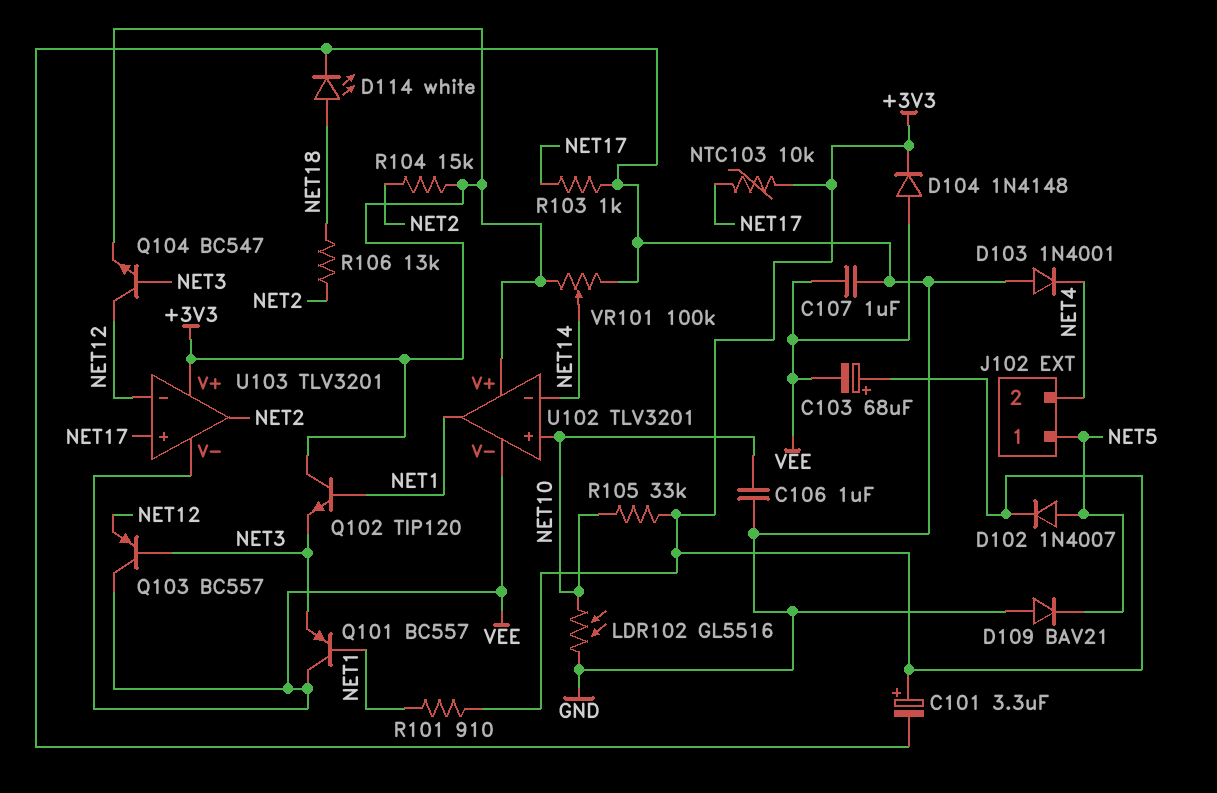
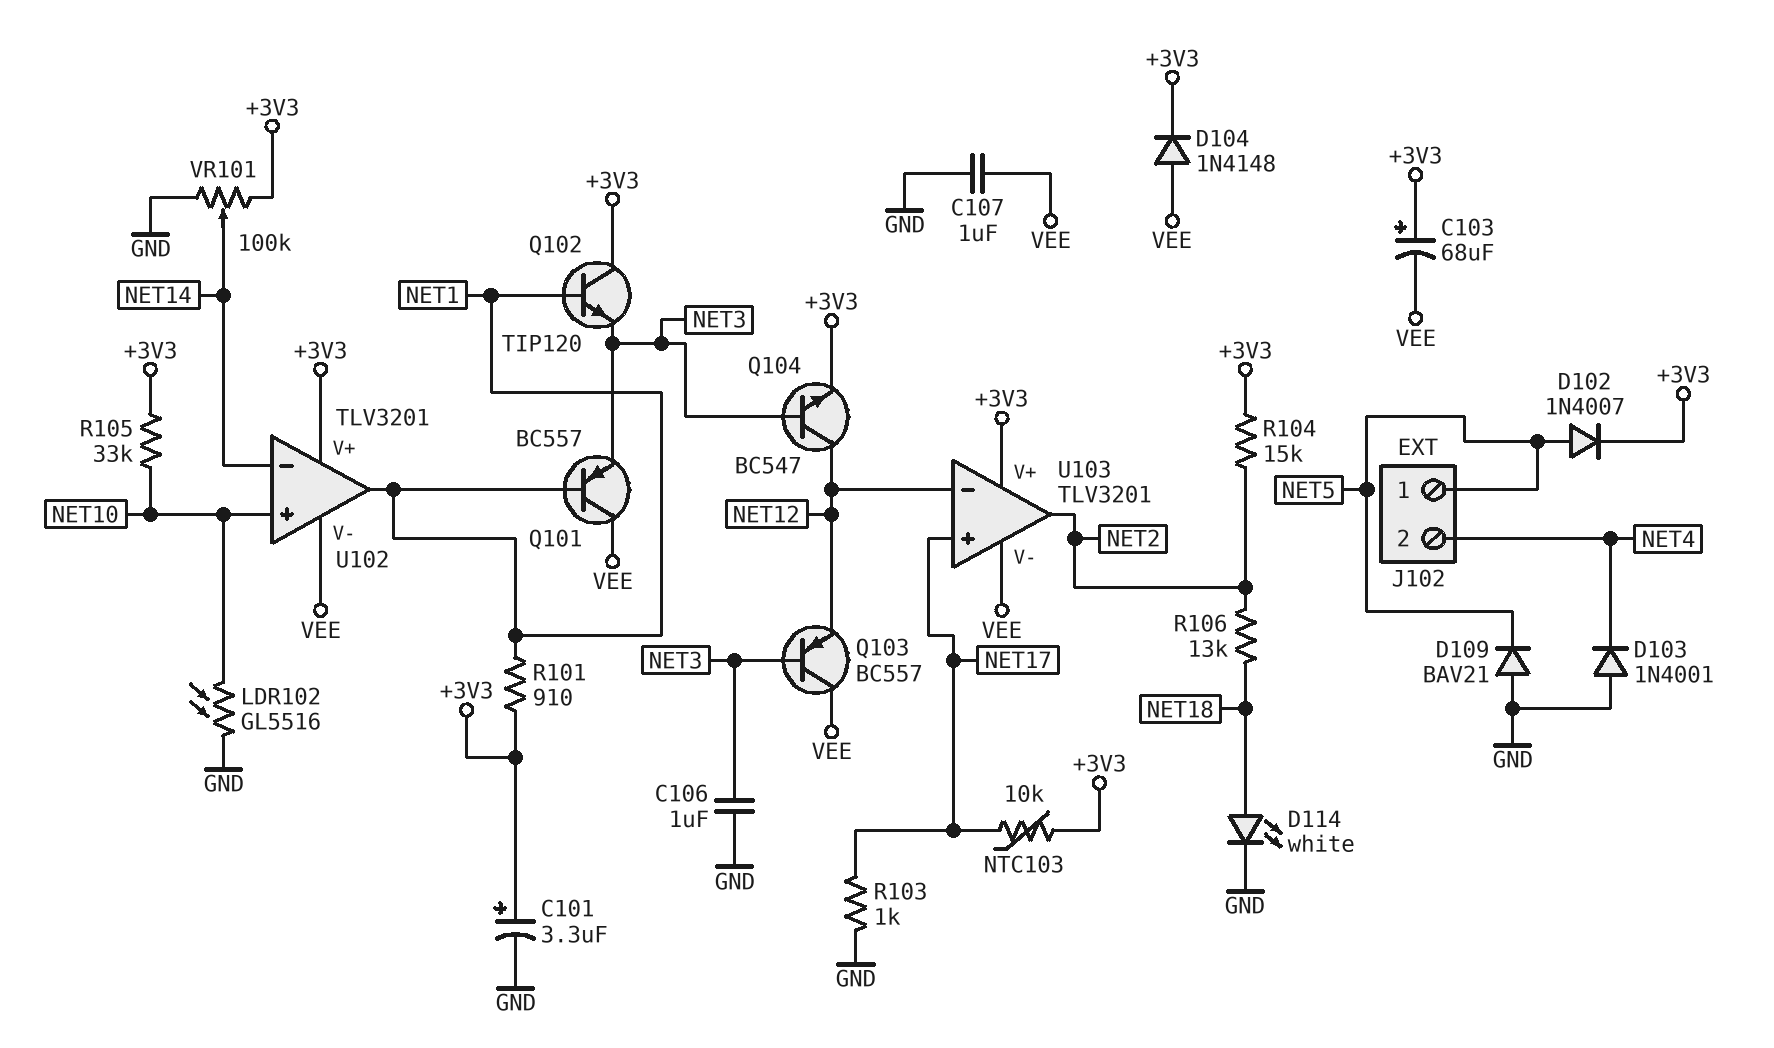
C106: 1uF (GND, NET10) -> 1uF (GND, NET3)

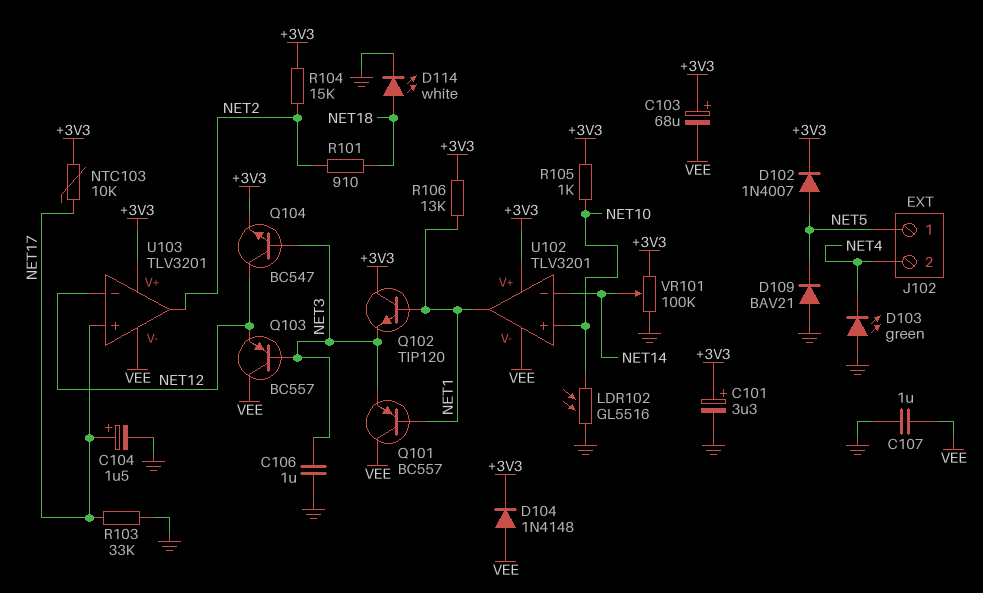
C104: none -> 1.5uF (plus NET17, minus GND)
D103: diode 1N4001 (A GND, K NET4) -> LED green (A GND, K NET4)
R101: 910 (+3V3, NET1) -> 910 (NET2, NET18)
R103: 1k (GND, NET17) -> 33k (GND, NET17)
R105: 33k (+3V3, NET10) -> 1k (+3V3, NET10)
R106: 13k (NET2, NET18) -> 13k (+3V3, NET1)

